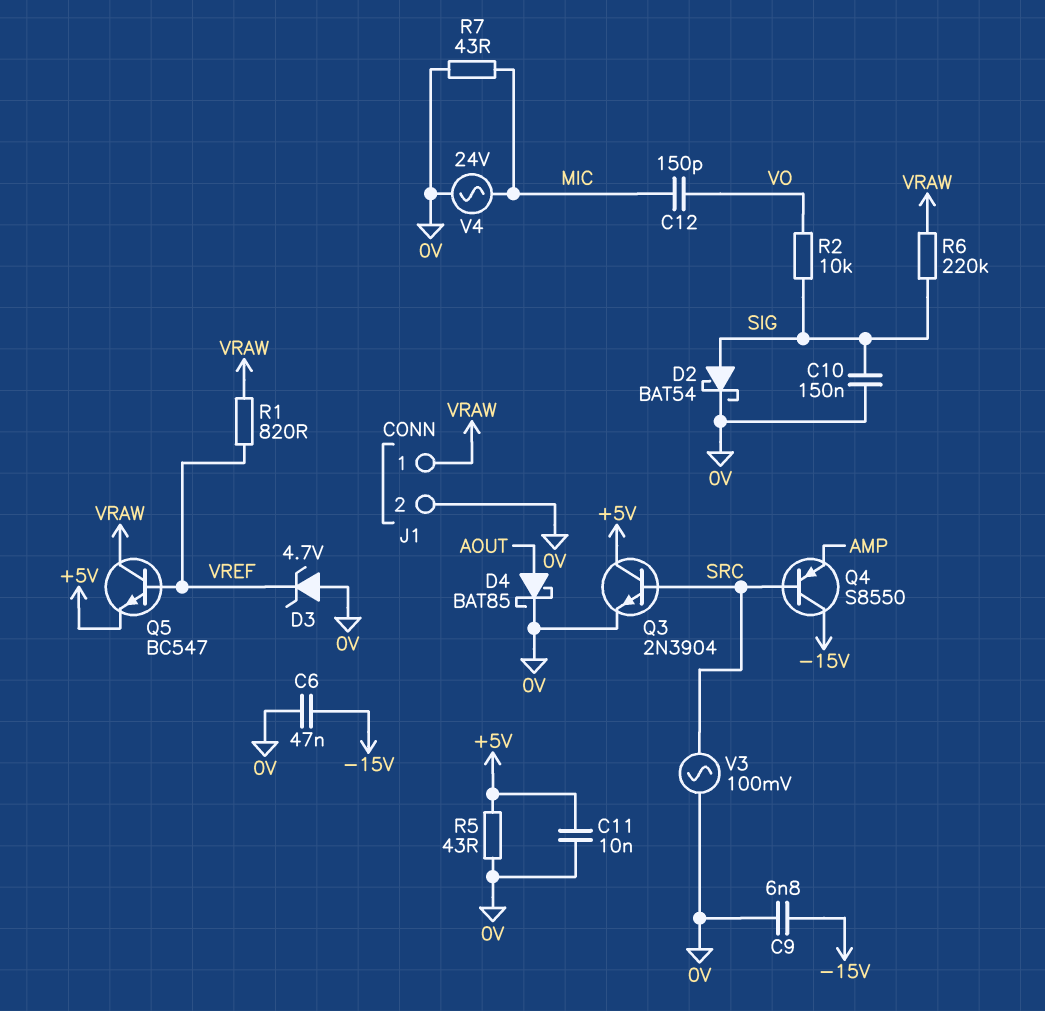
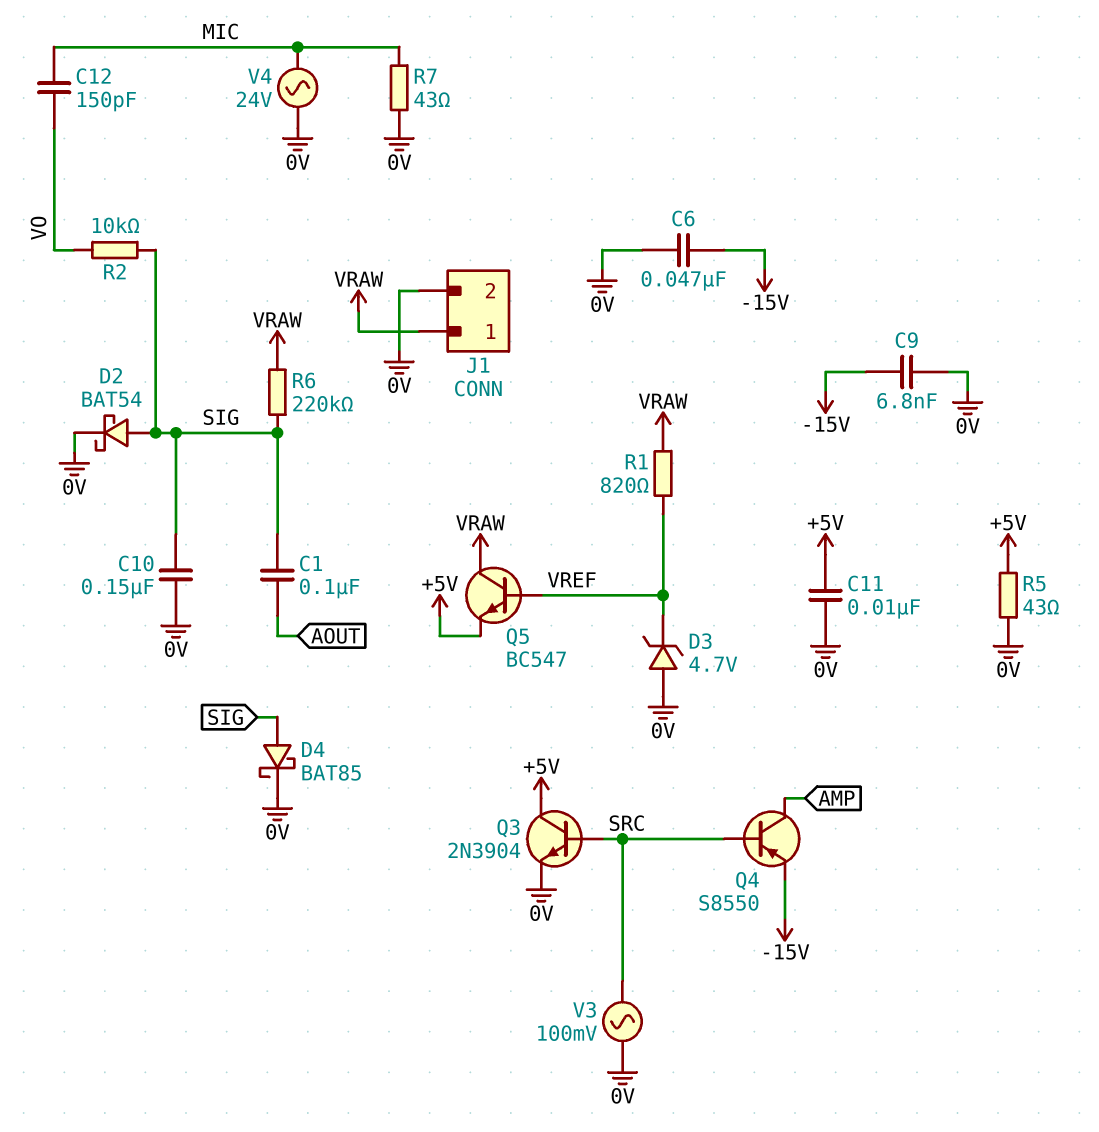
C1: none -> 100nF (AOUT, SIG)
D4: schottky BAT85 (A AOUT, K 0V) -> schottky BAT85 (A SIG, K 0V)
Q4: PNP S8550 (B SRC, C -15V, E AMP) -> PNP S8550 (B SRC, C AMP, E -15V)

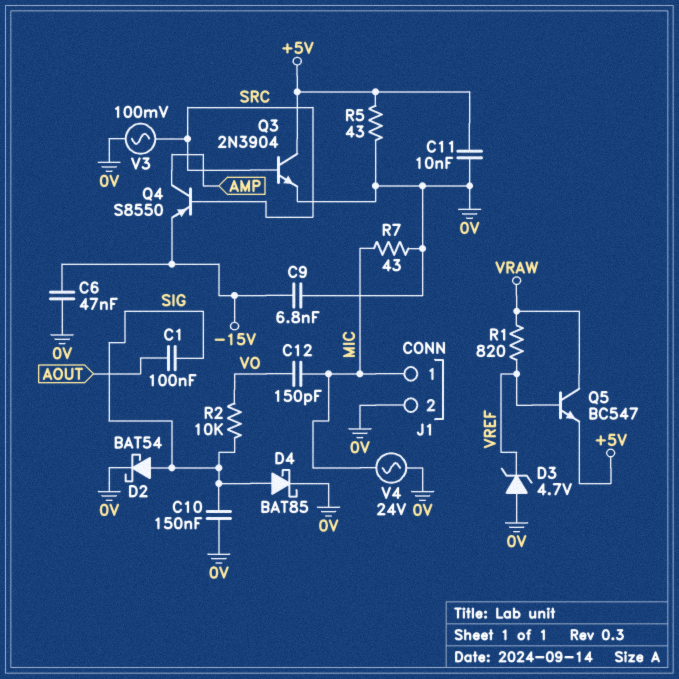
J1 pin 1: VRAW -> MIC
R6: 220k (SIG, VRAW) -> none

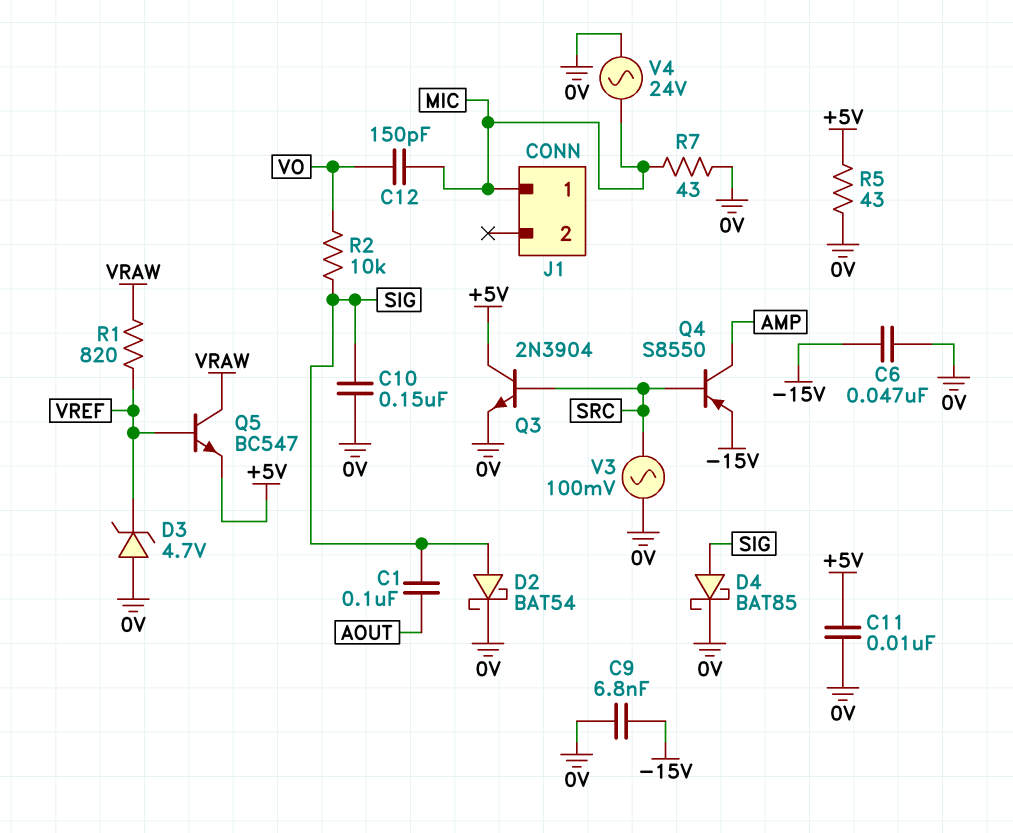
J1 pin 2: 0V -> none

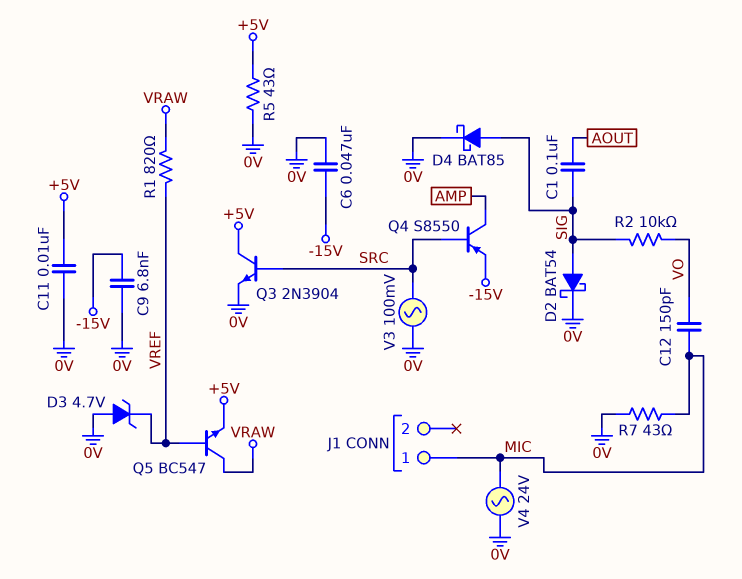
C10: 150nF (0V, SIG) -> none

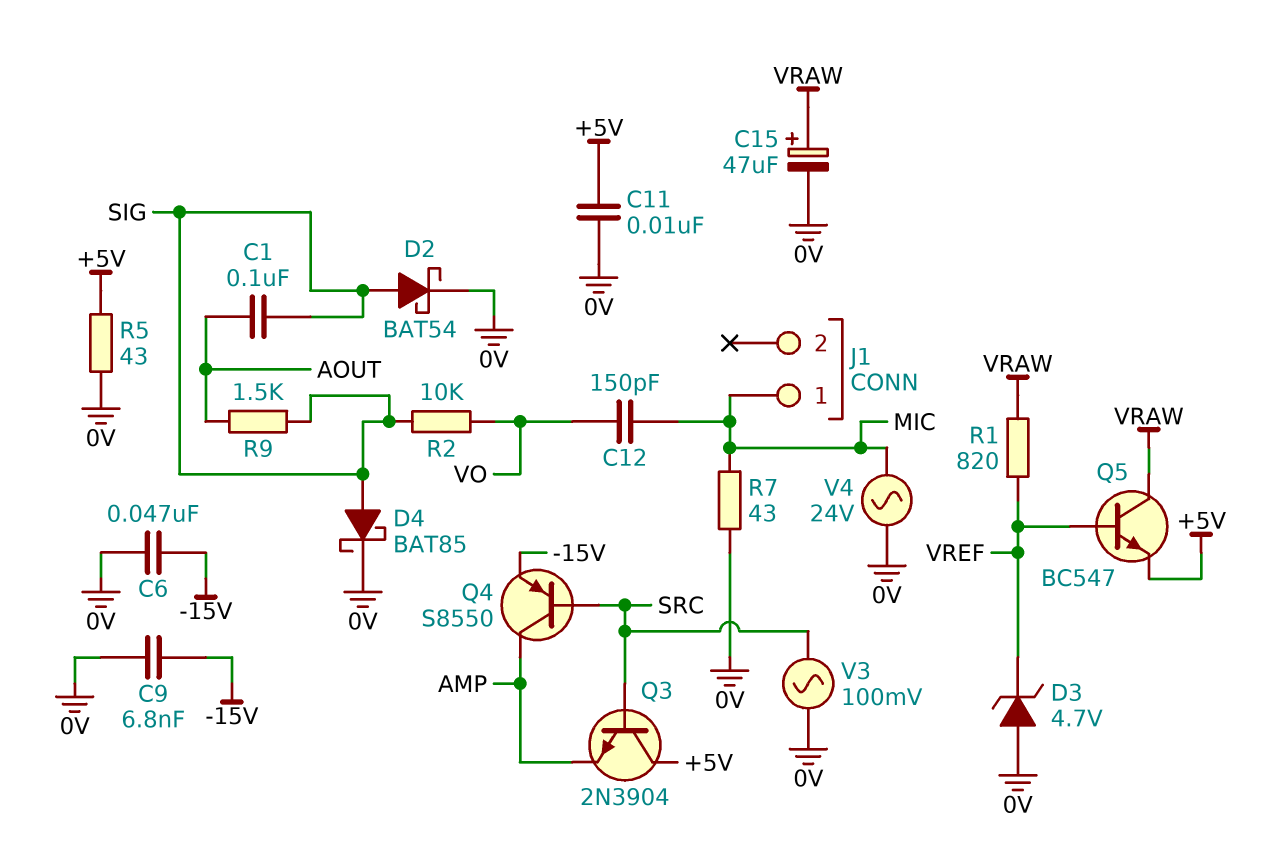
C15: none -> 47uF (plus VRAW, minus 0V)
Q3: NPN 2N3904 (B SRC, C +5V, E 0V) -> NPN 2N3904 (B SRC, C +5V, E AMP)
R9: none -> 1.5k (AOUT, SIG)

